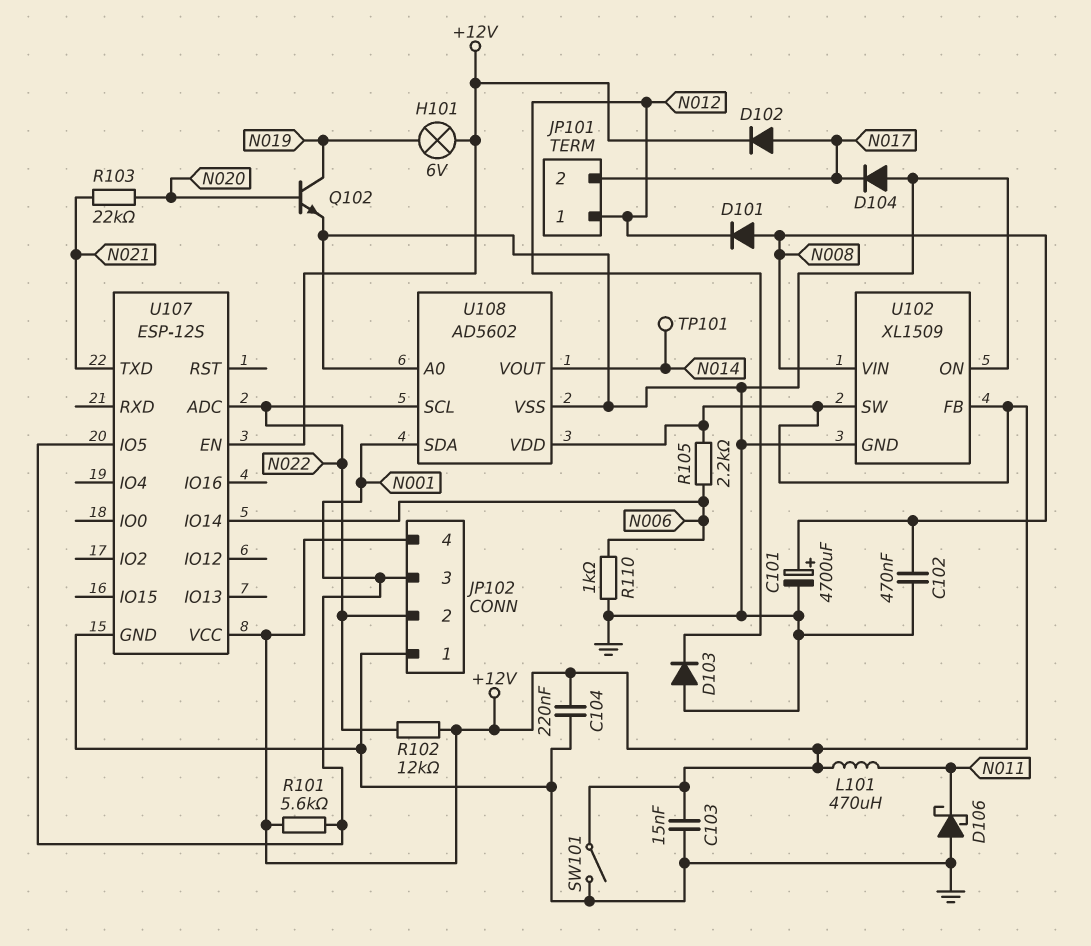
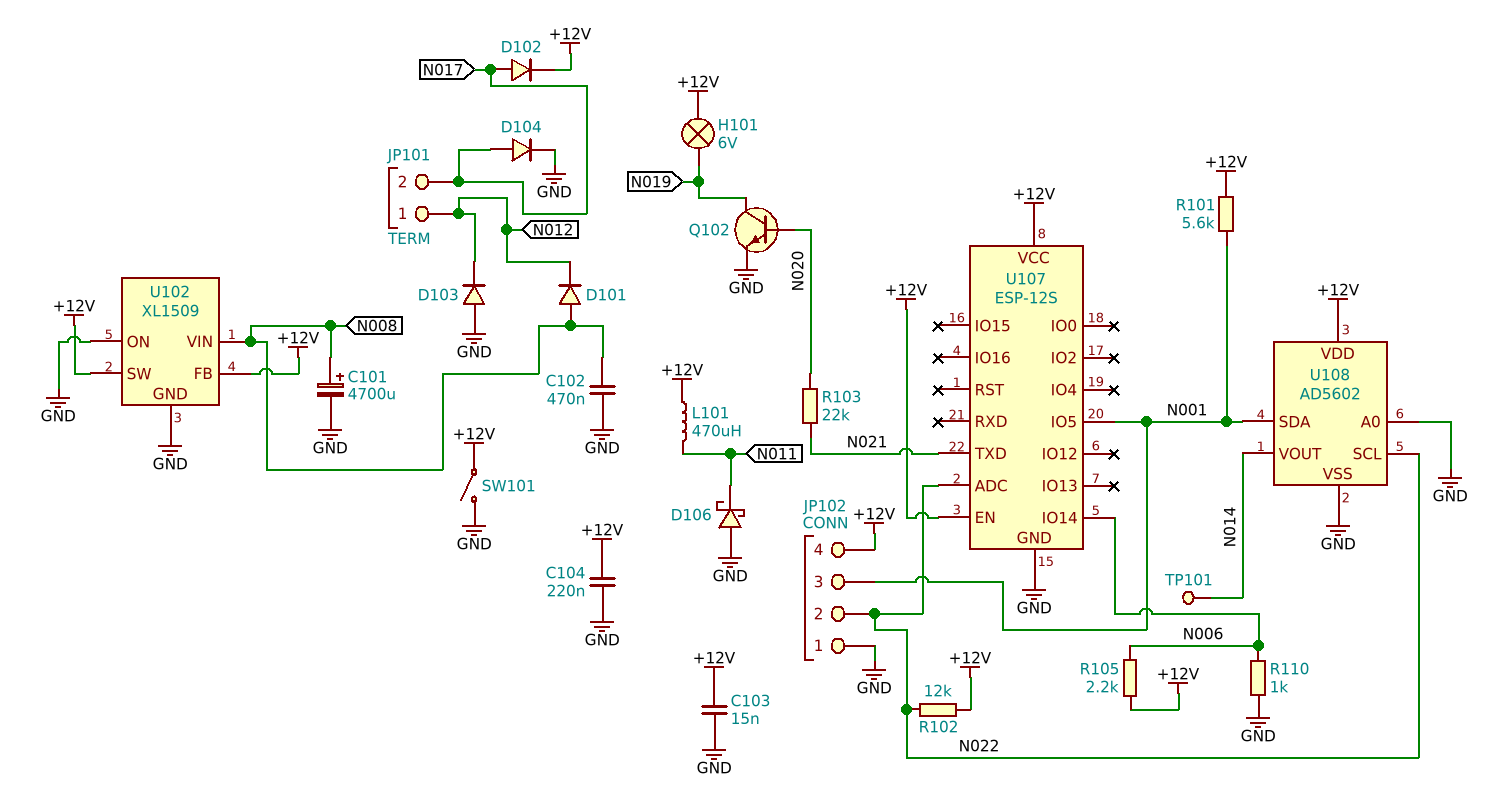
D104: diode (A GND, K N017) -> diode (A N017, K GND)

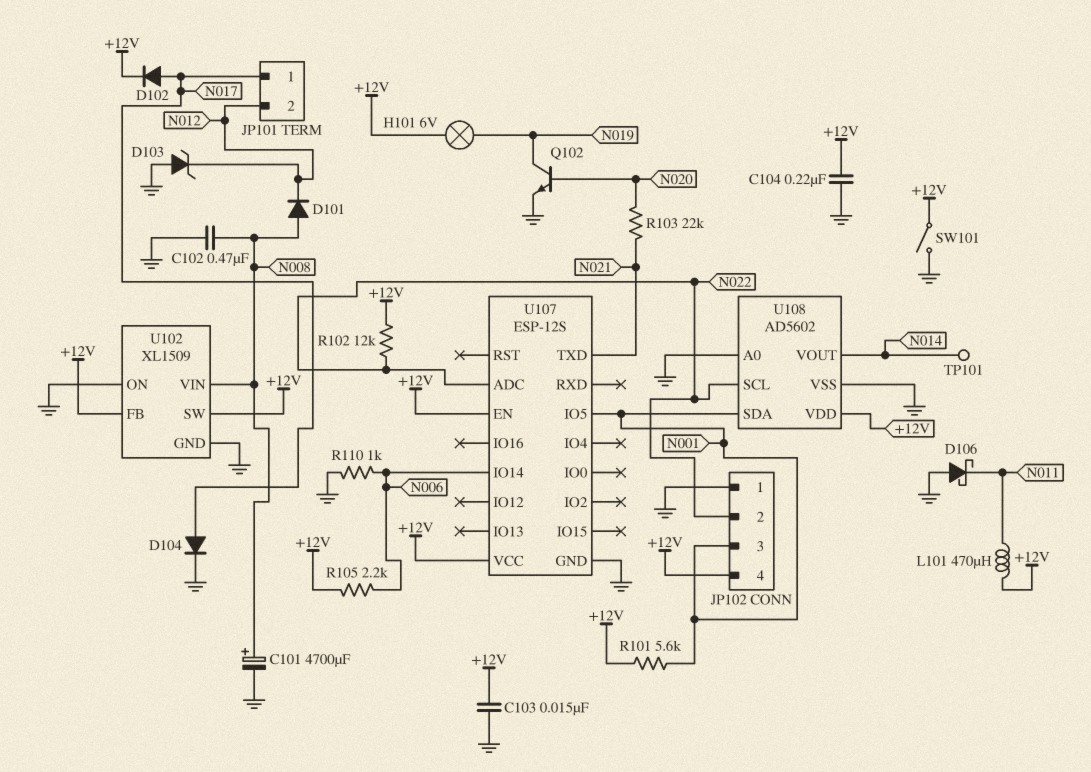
D103: diode (A GND, K N012) -> zener (A GND, K N012)
JP101 pin 1: N012 -> N017
JP101 pin 2: N017 -> N012

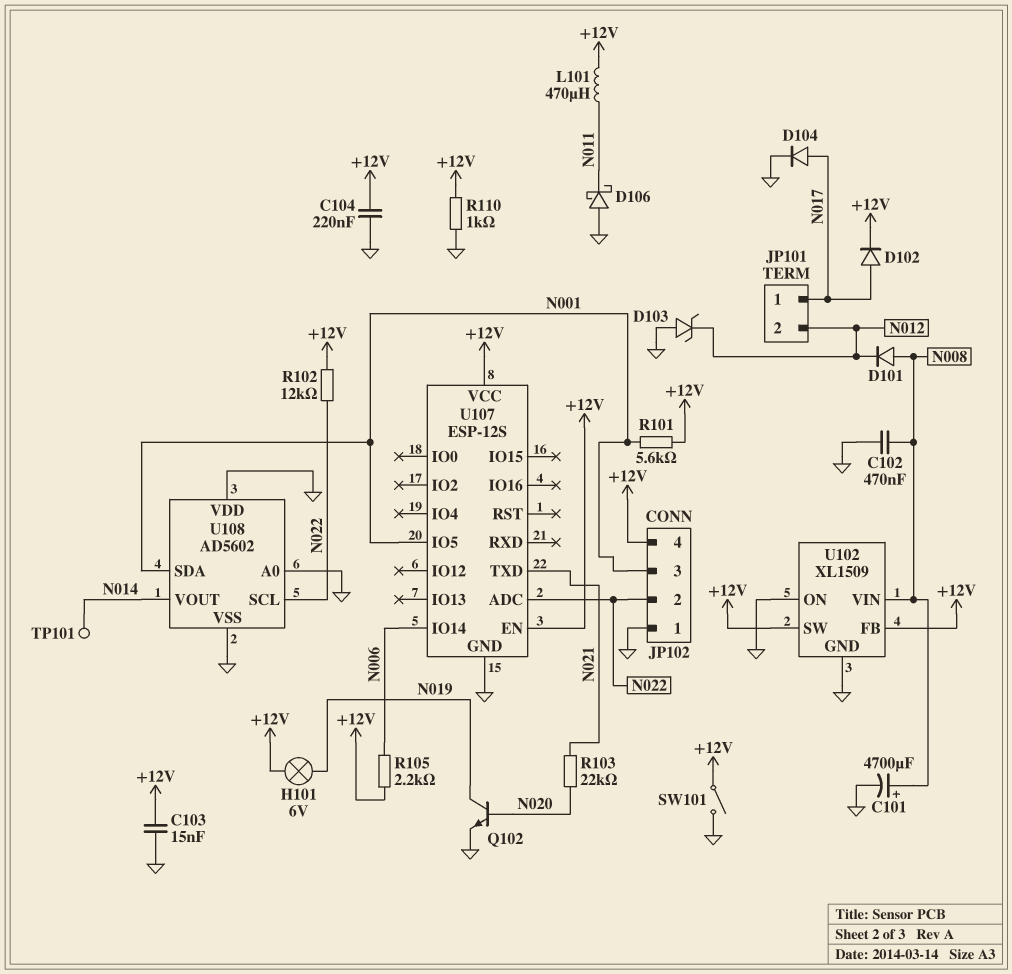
R110: 1k (GND, N006) -> 1k (+12V, GND)
U108 pin VDD: +12V -> GND

